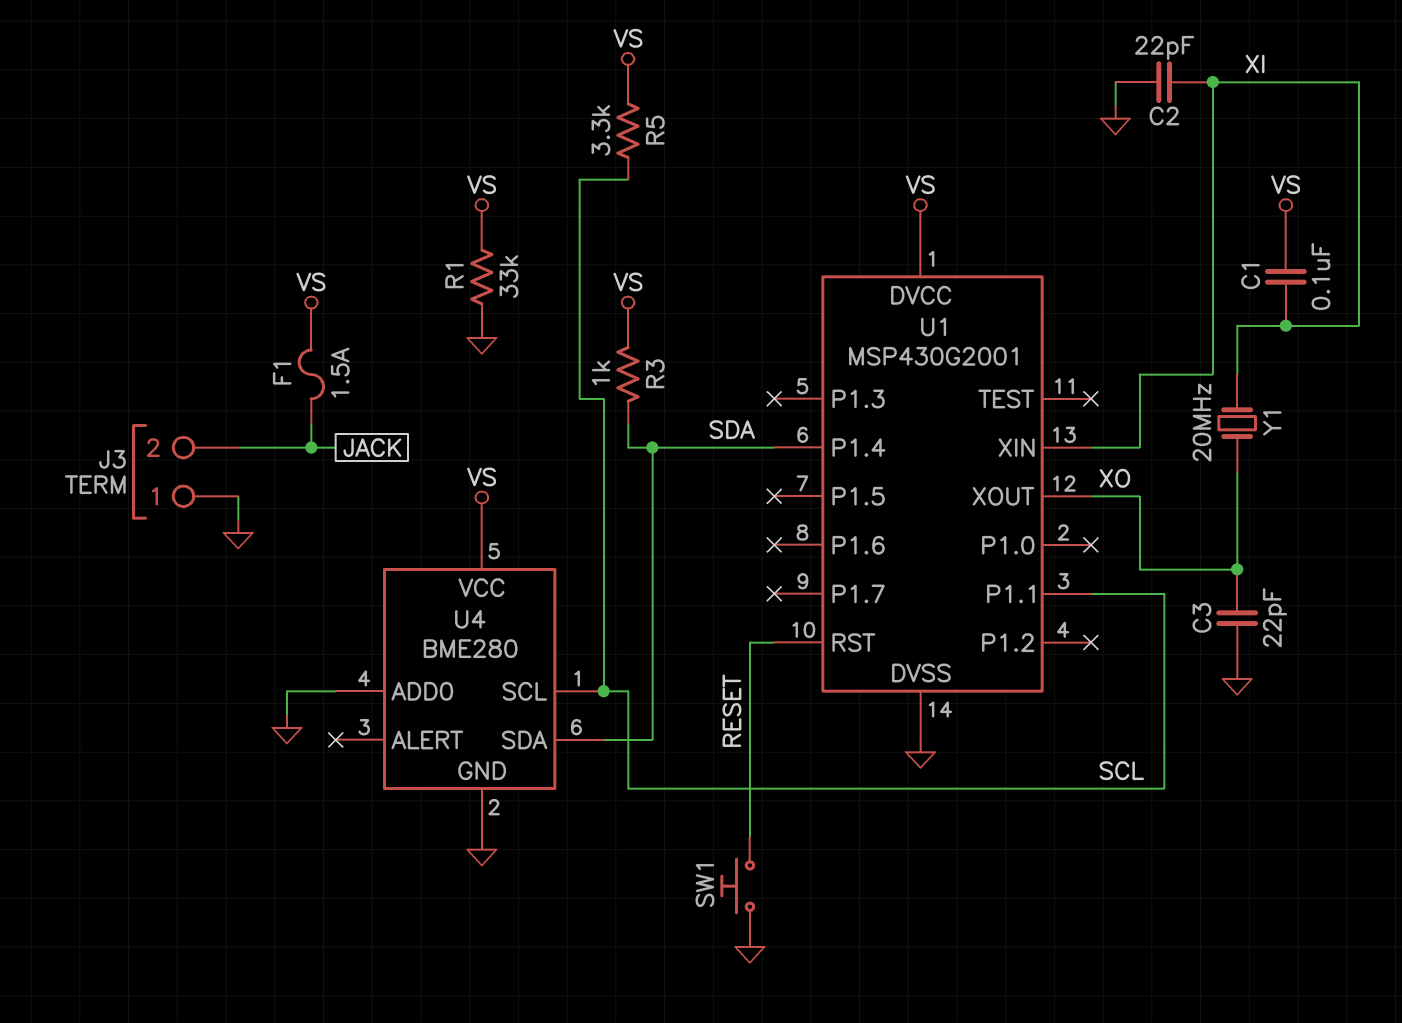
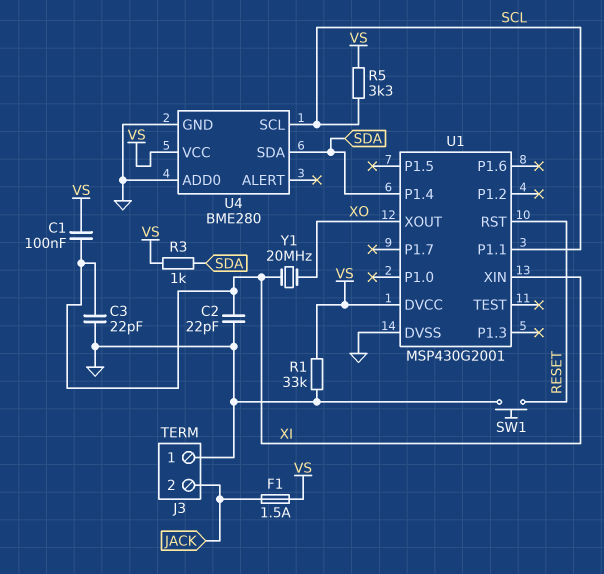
C3: 22pF (GND, XO) -> 22pF (GND, XI)

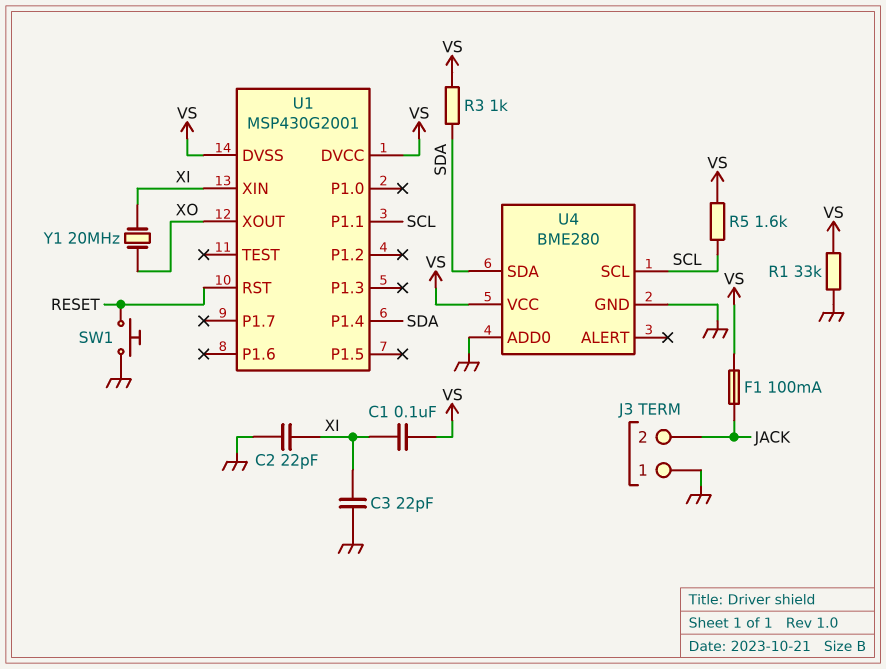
F1: 1.5A (JACK, VS) -> 100mA (JACK, VS)
R5: 3.3k (SCL, VS) -> 1.6k (SCL, VS)
U1 pin DVSS: GND -> VS

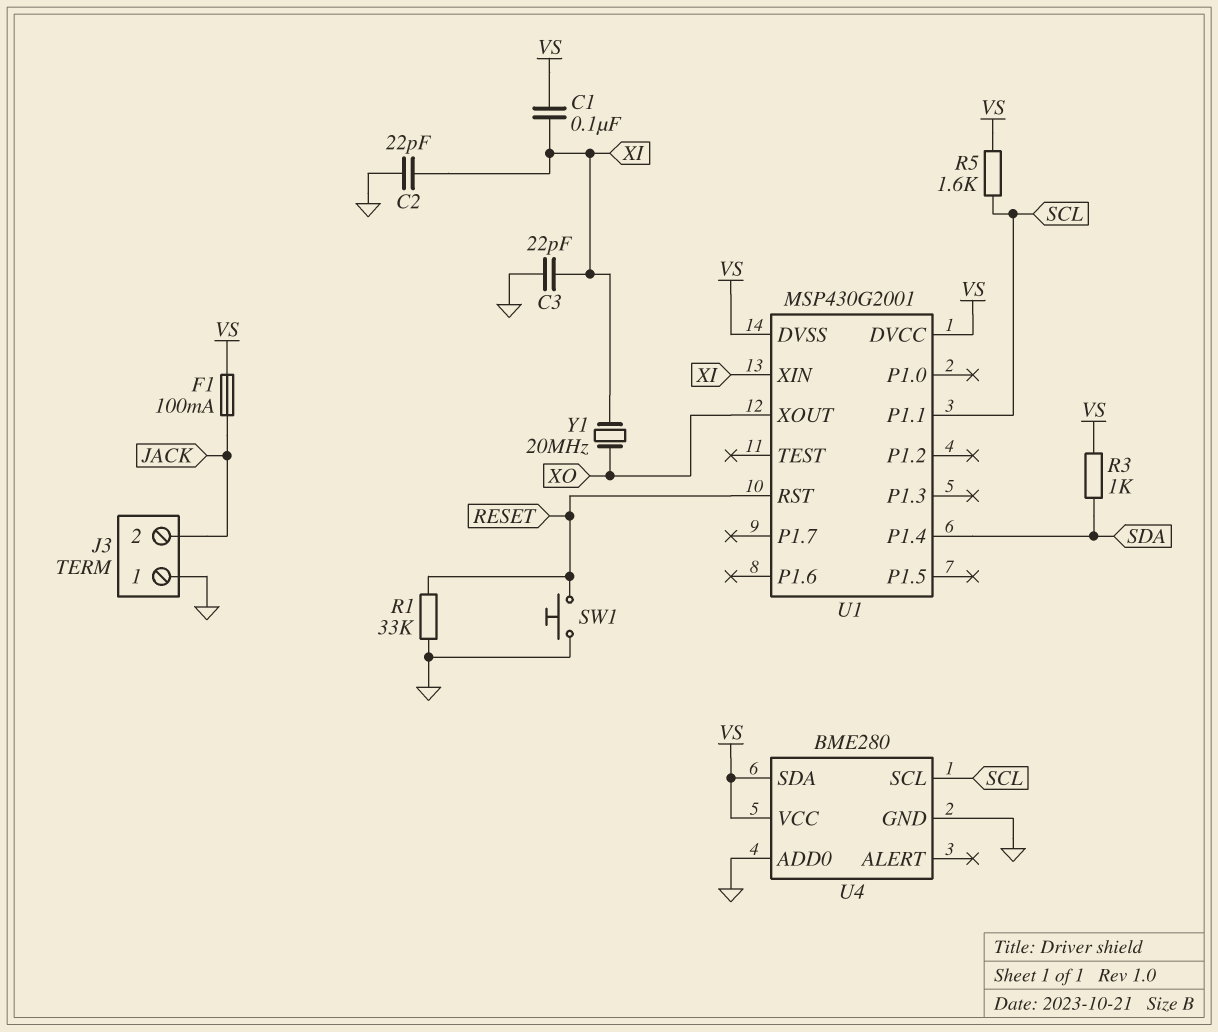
R1: 33k (GND, VS) -> 33k (GND, RESET)
U4 pin SDA: SDA -> VS

